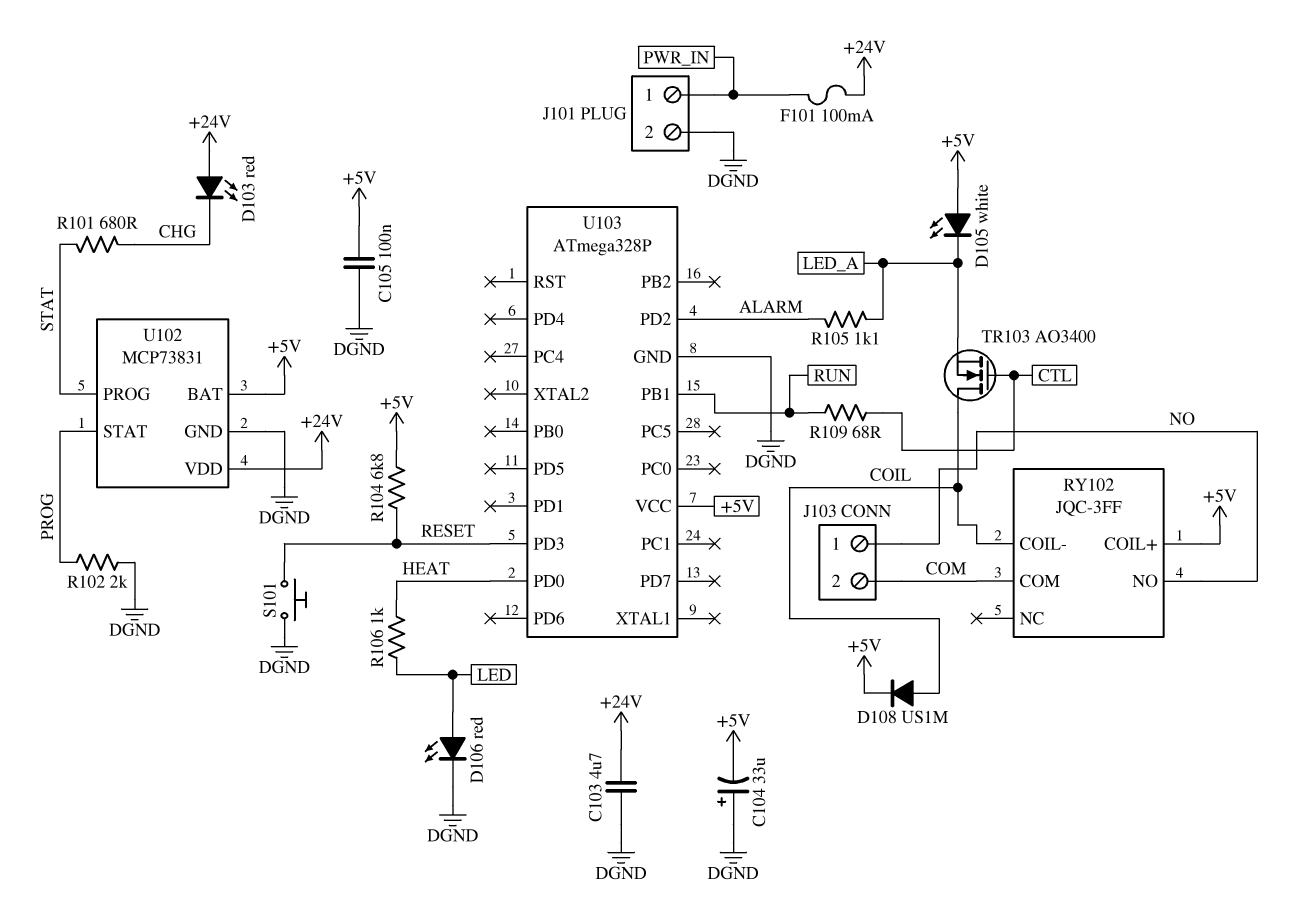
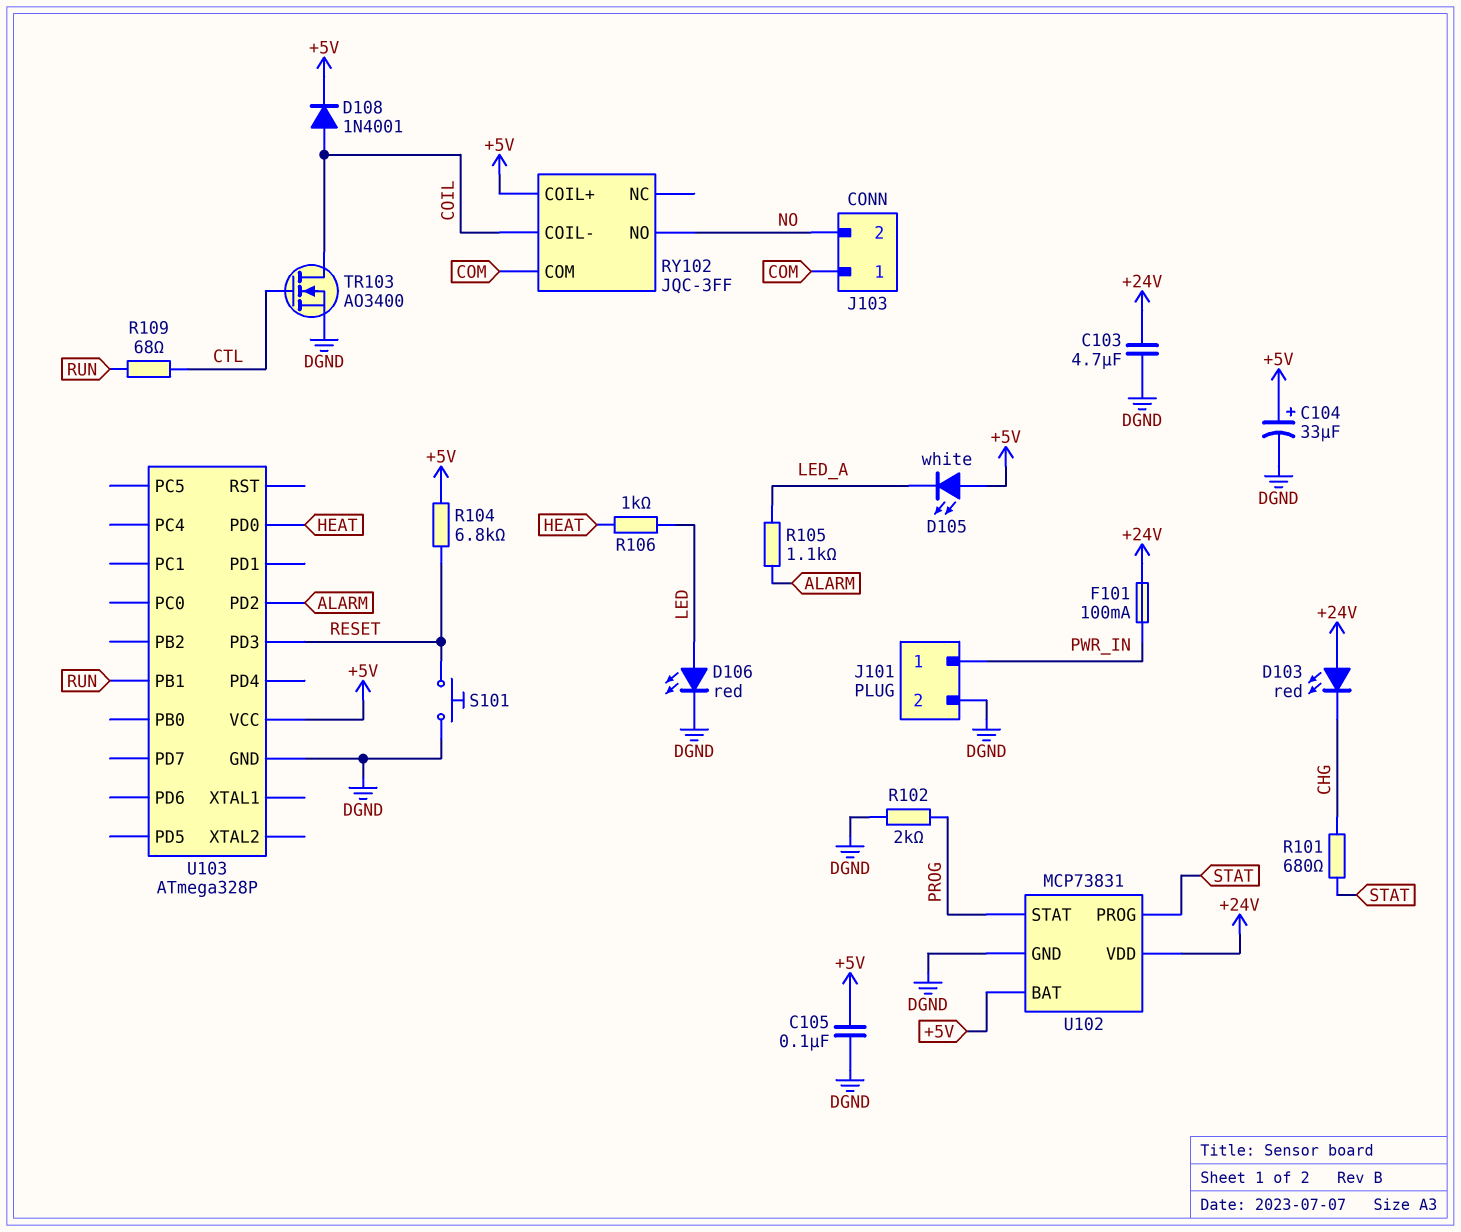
C104: 33uF (plus DGND, minus +5V) -> 33uF (plus +5V, minus DGND)
D108: diode US1M (A COIL, K +5V) -> diode 1N4001 (A COIL, K +5V)
J103 pin 1: NO -> COM
J103 pin 2: COM -> NO
TR103: NMOS AO3400 (G CTL, D COIL, S LED_A) -> NMOS AO3400 (G CTL, D COIL, S DGND)

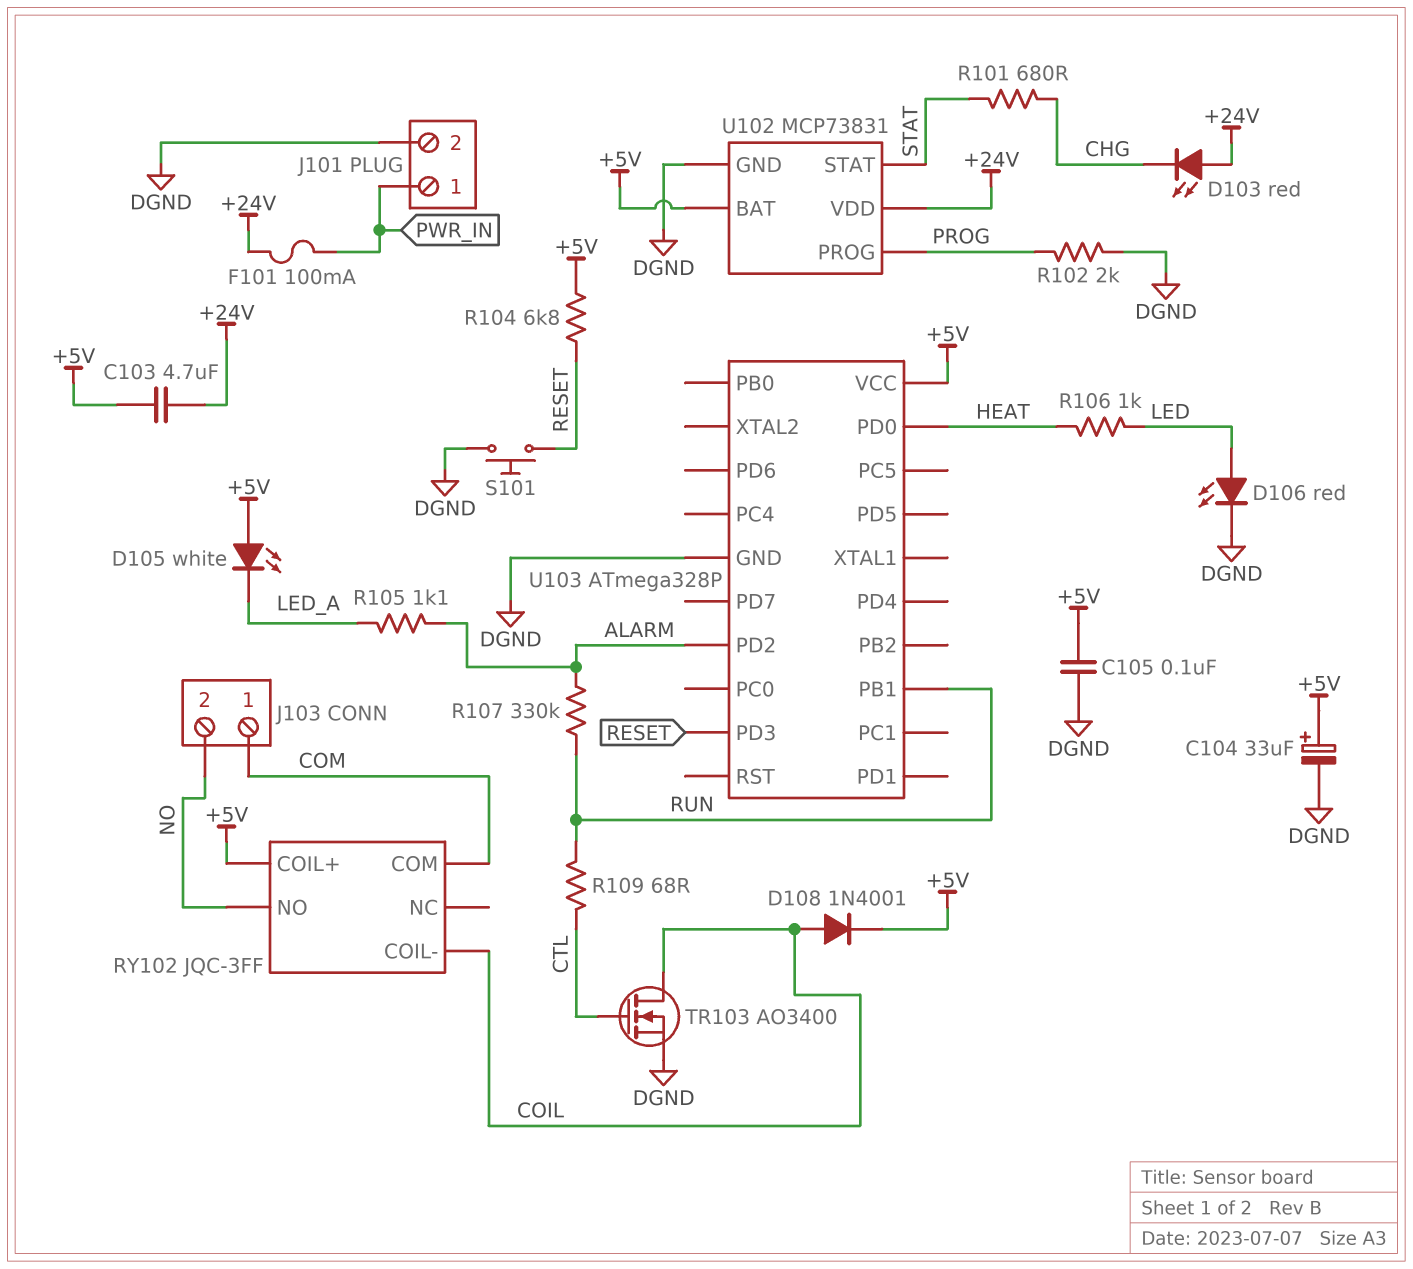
C103: 4.7uF (+24V, DGND) -> 4.7uF (+5V, +24V)
R107: none -> 330k (ALARM, RUN)
U102 pin PROG: STAT -> PROG
U102 pin STAT: PROG -> STAT

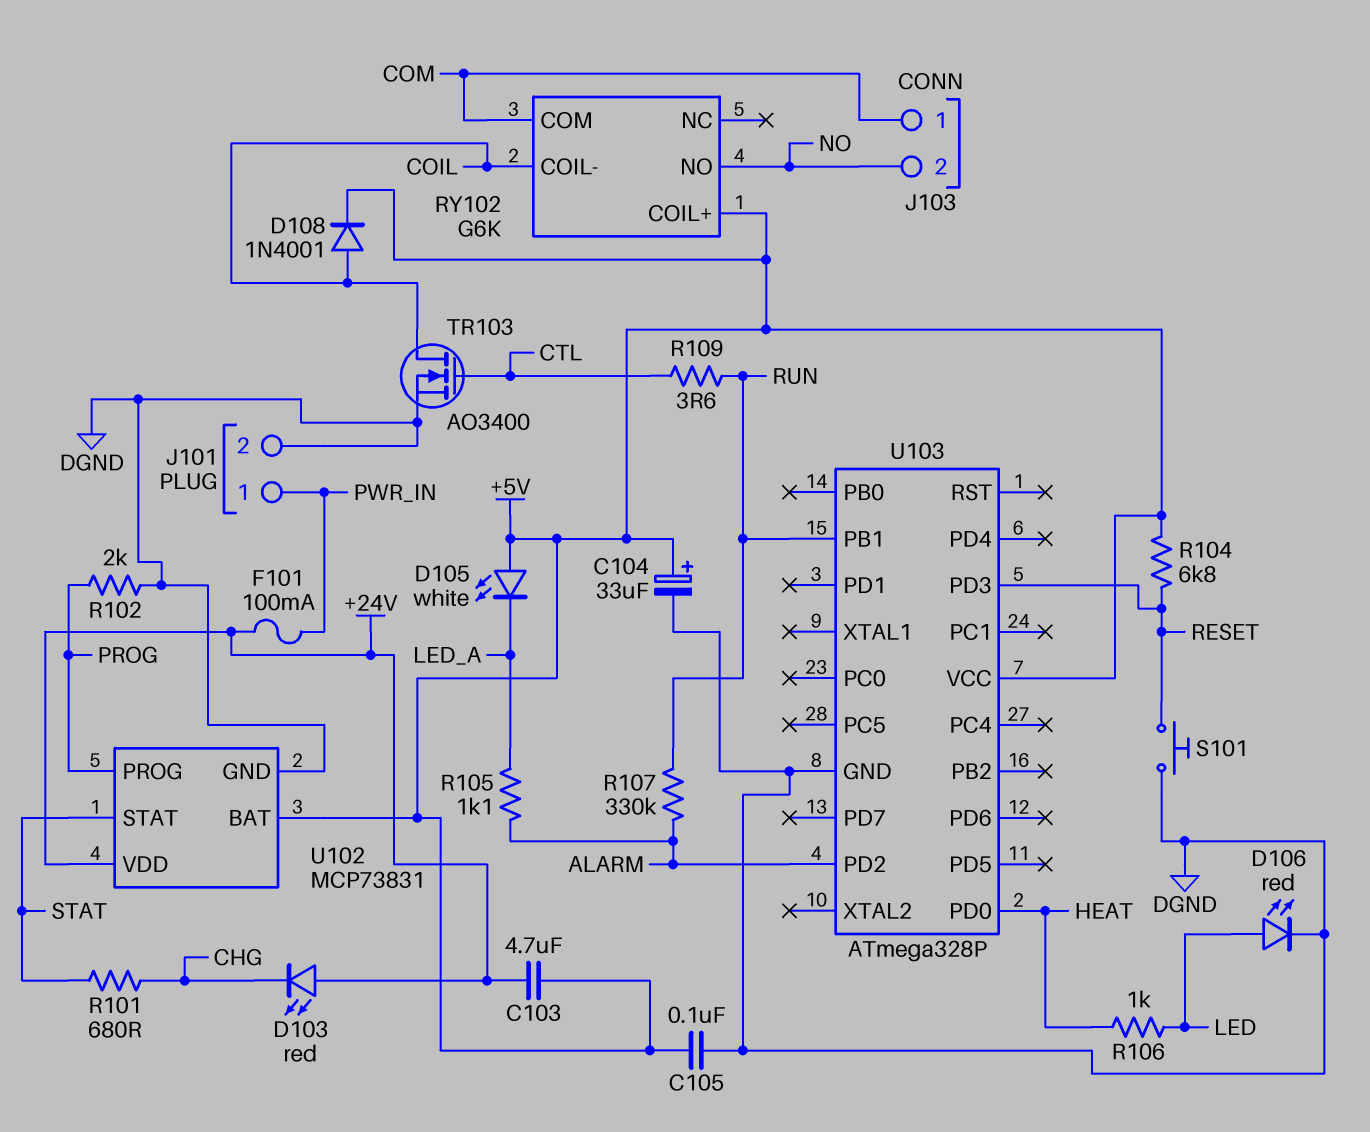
R109: 68 (CTL, RUN) -> 3.6 (CTL, RUN)
RY102: JQC-3FF -> G6K

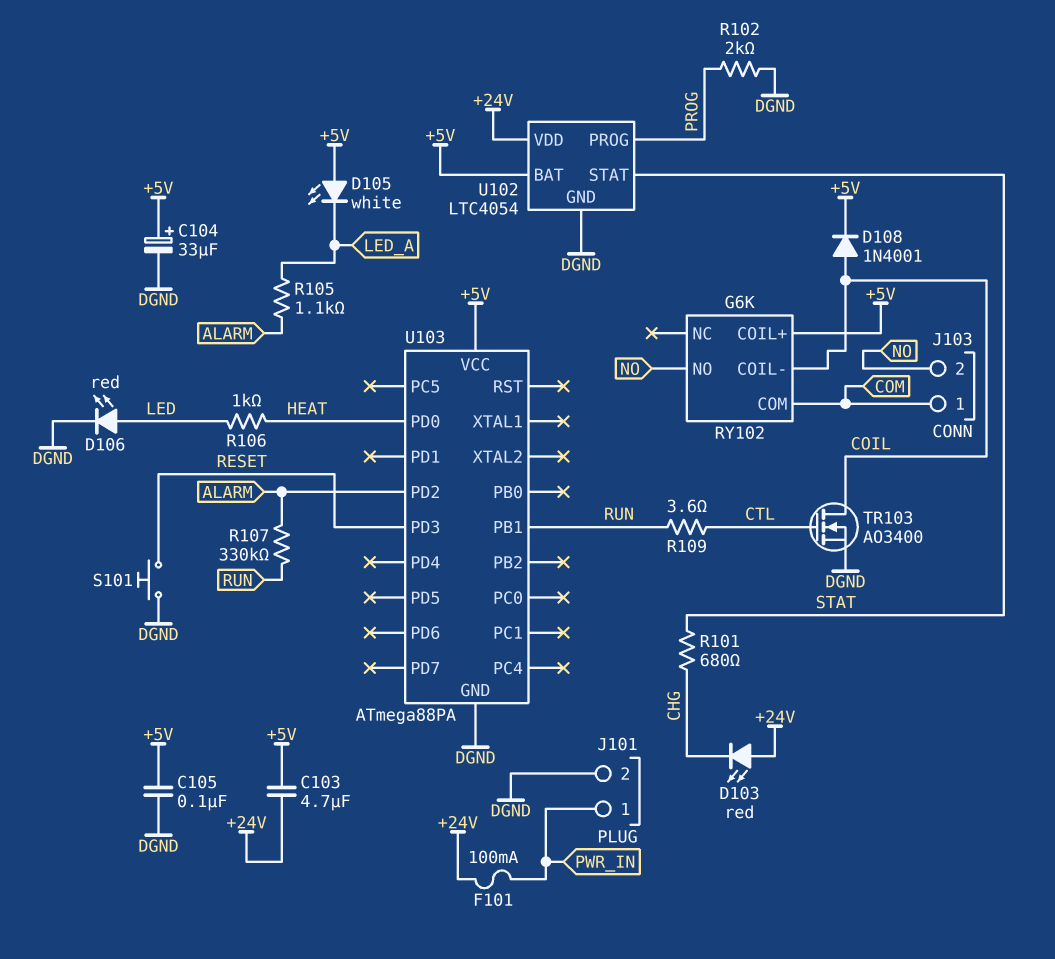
R104: 6.8k (+5V, RESET) -> none
U102: MCP73831 -> LTC4054
U103: ATmega328P -> ATmega88PA

